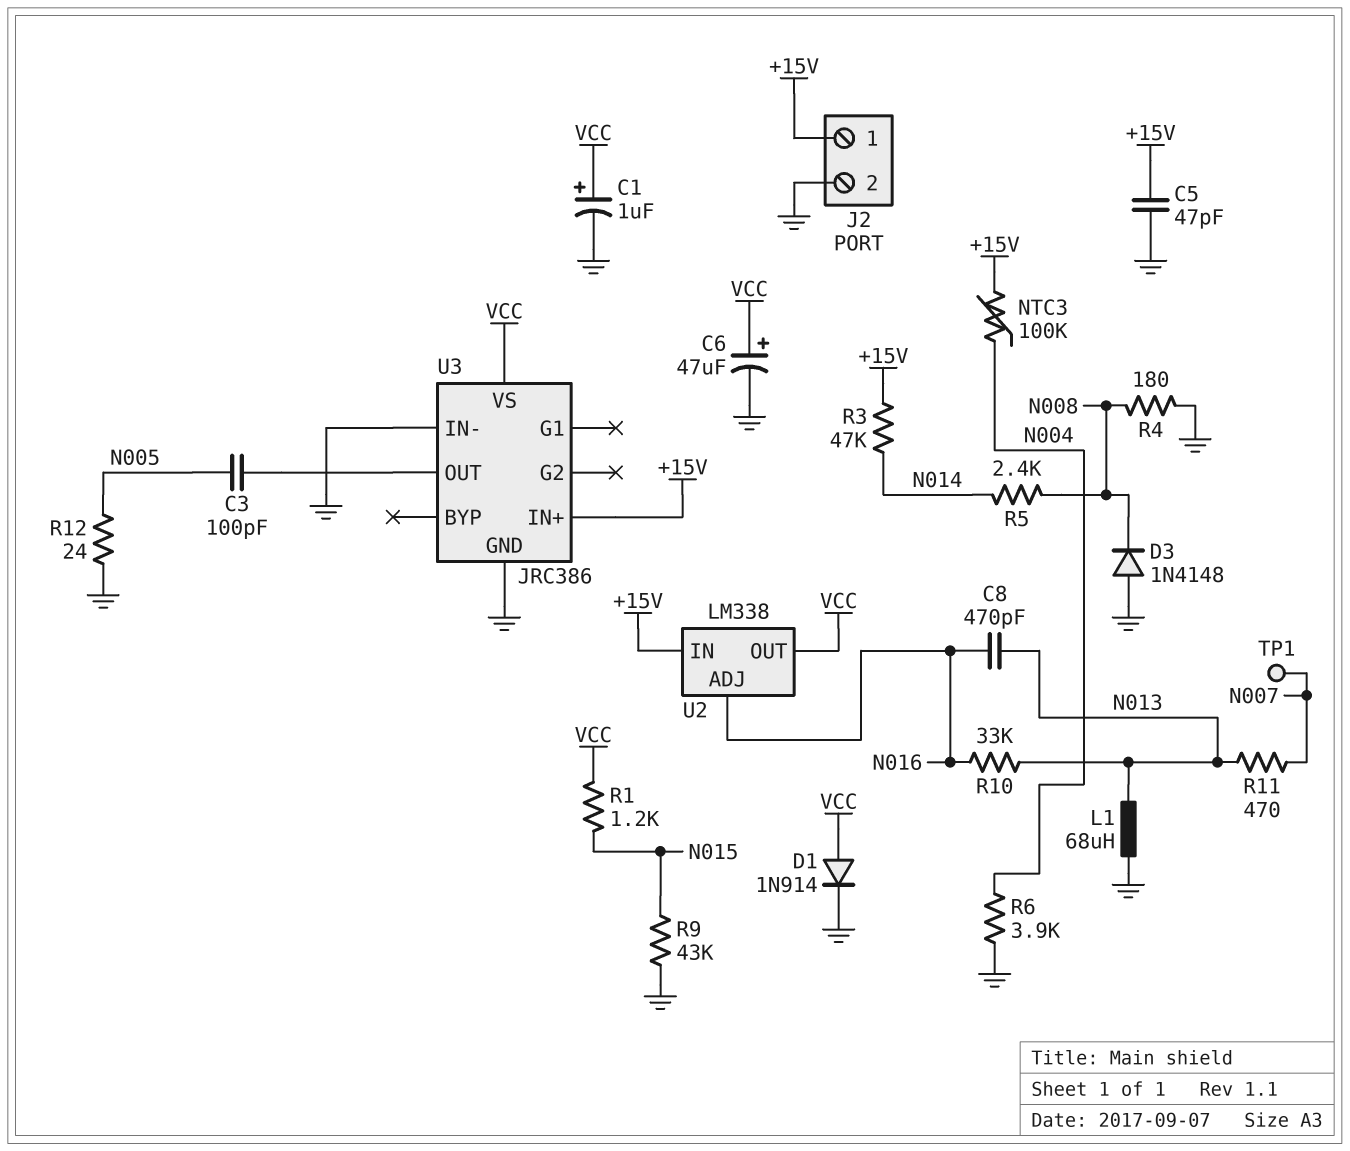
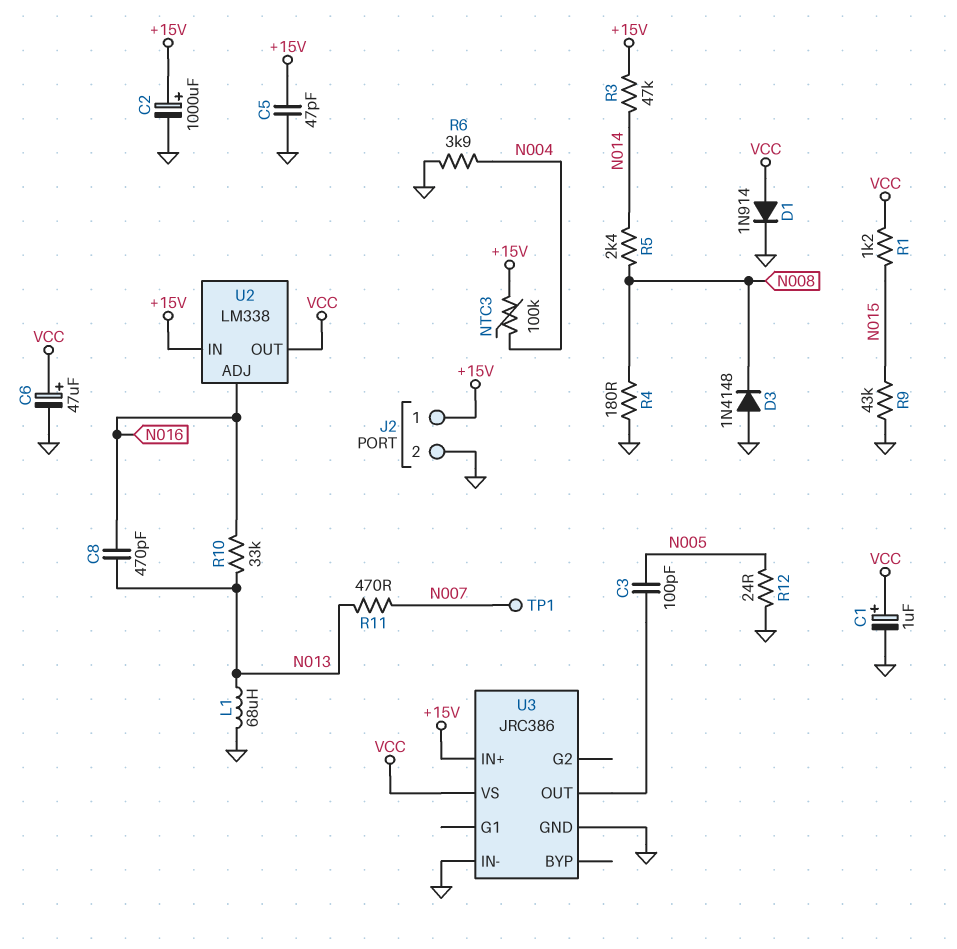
C2: none -> 1000uF (plus +15V, minus GND)

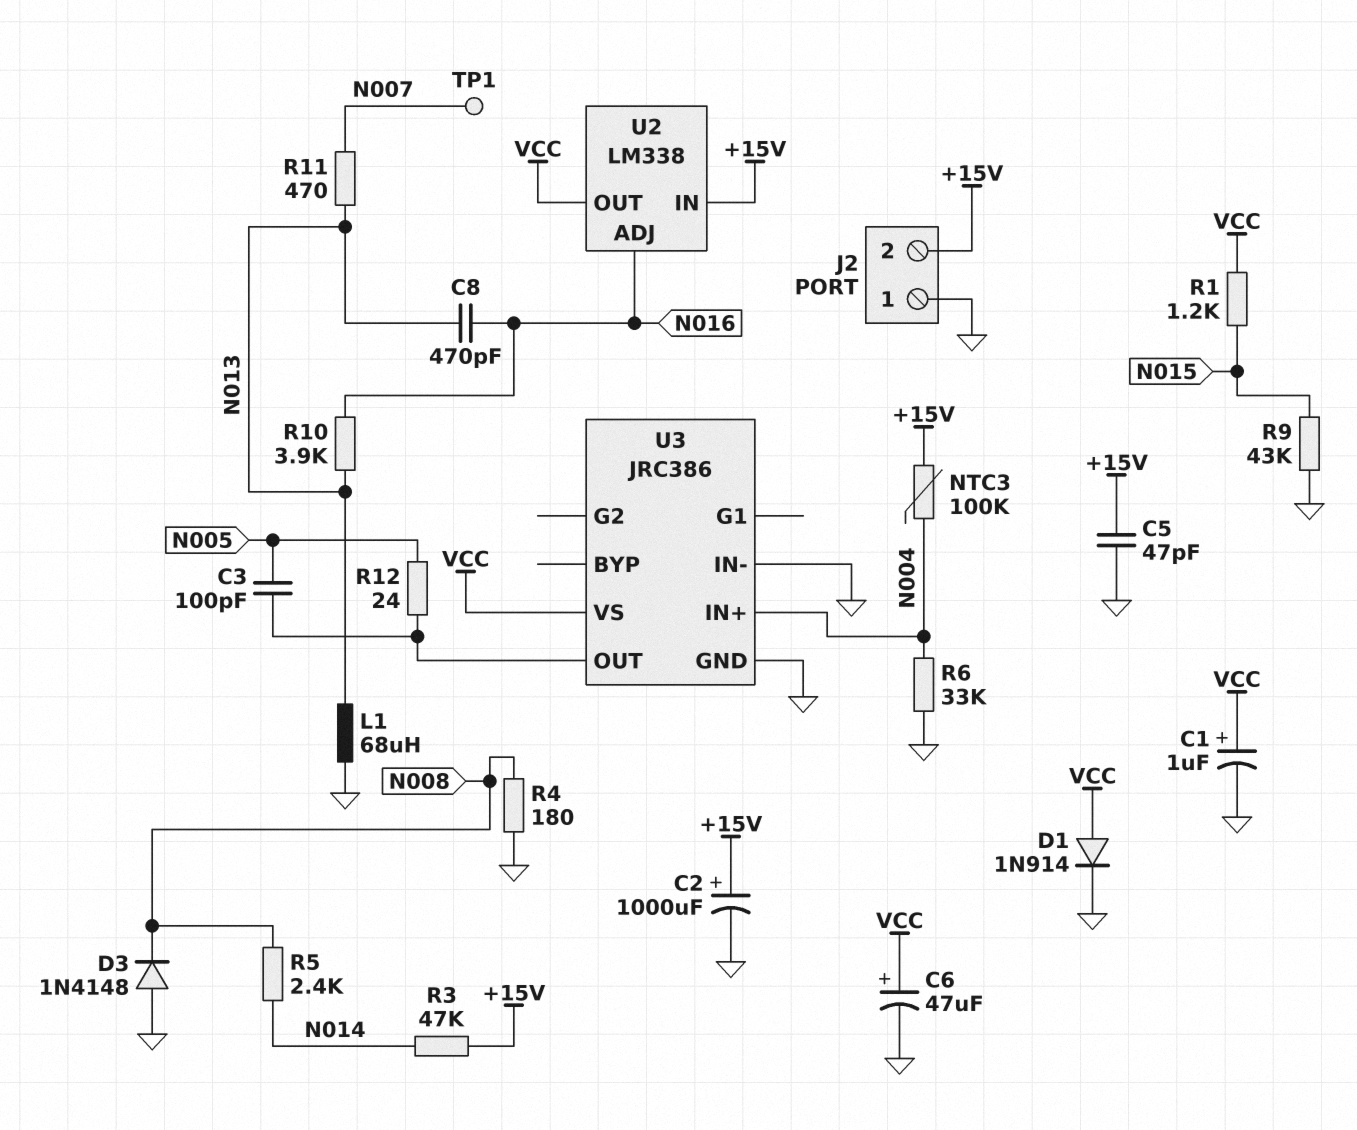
J2 pin 1: +15V -> GND
J2 pin 2: GND -> +15V
R6: 3.9k (GND, N004) -> 33k (GND, N004)
R10: 33k (N013, N016) -> 3.9k (N013, N016)
R12: 24 (GND, N005) -> 24 (N005, U3/OUT)
U3 pin IN+: +15V -> N004

